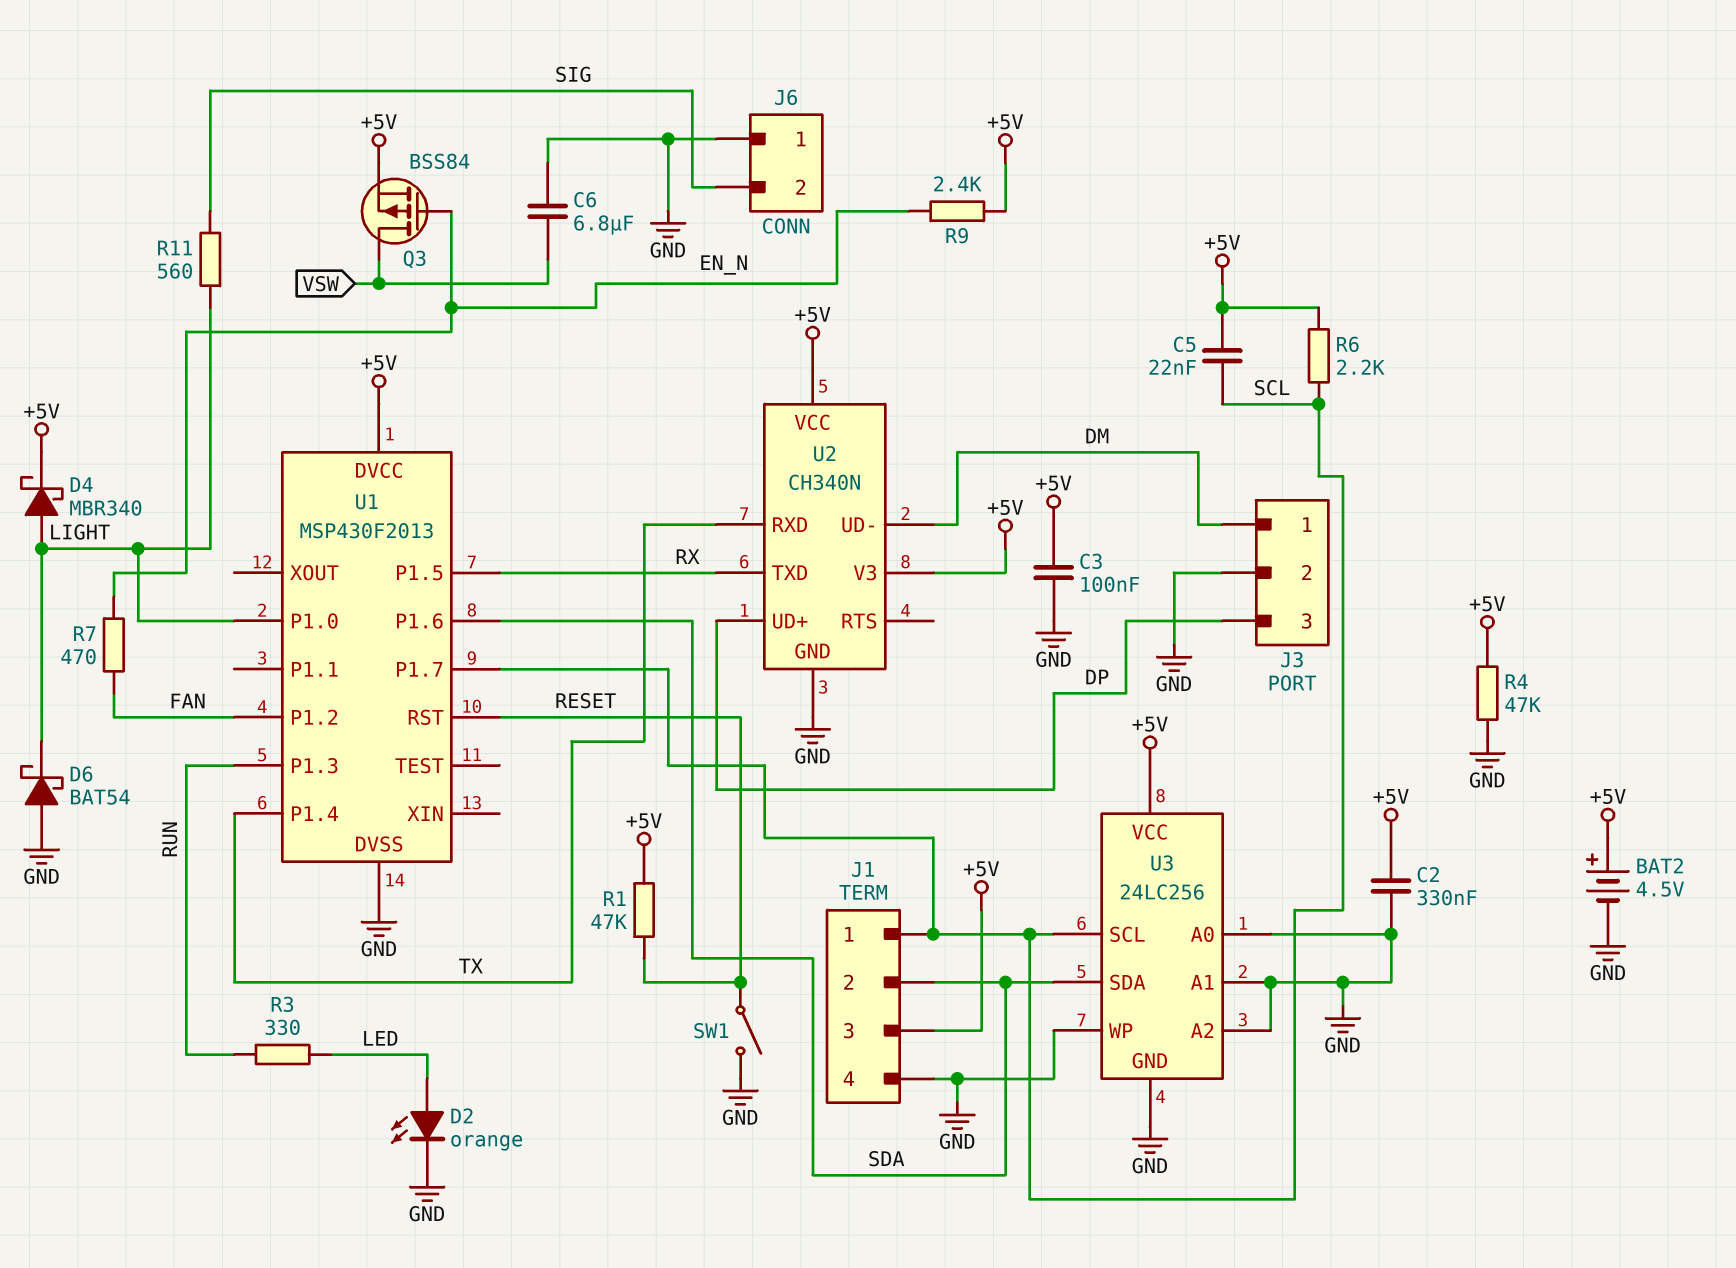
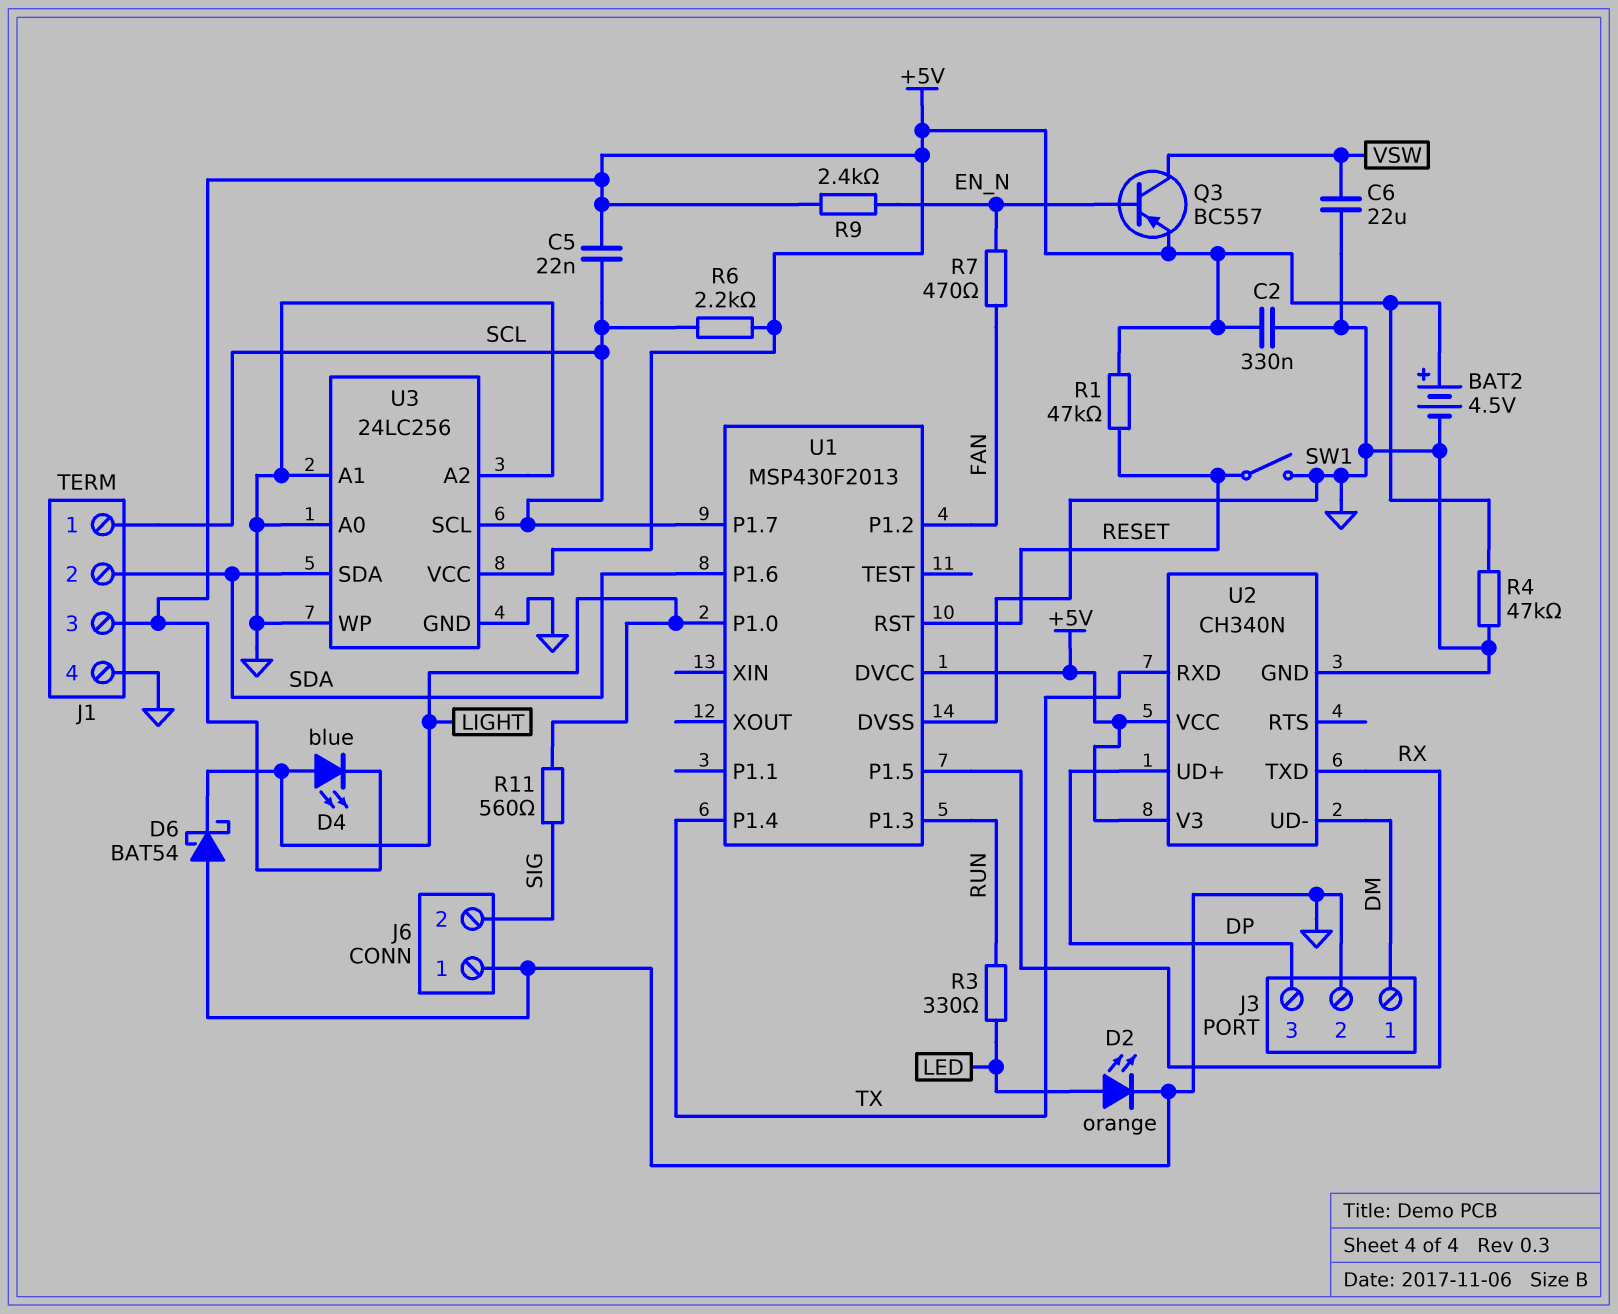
C3: 100nF (+5V, GND) -> none
C6: 6.8uF (GND, VSW) -> 22uF (GND, VSW)
D4: schottky MBR340 (A LIGHT, K +5V) -> LED blue (A LIGHT, K +5V)
Q3: PMOS BSS84 (G EN_N, D VSW, S +5V) -> PNP BC557 (B EN_N, C VSW, E +5V)

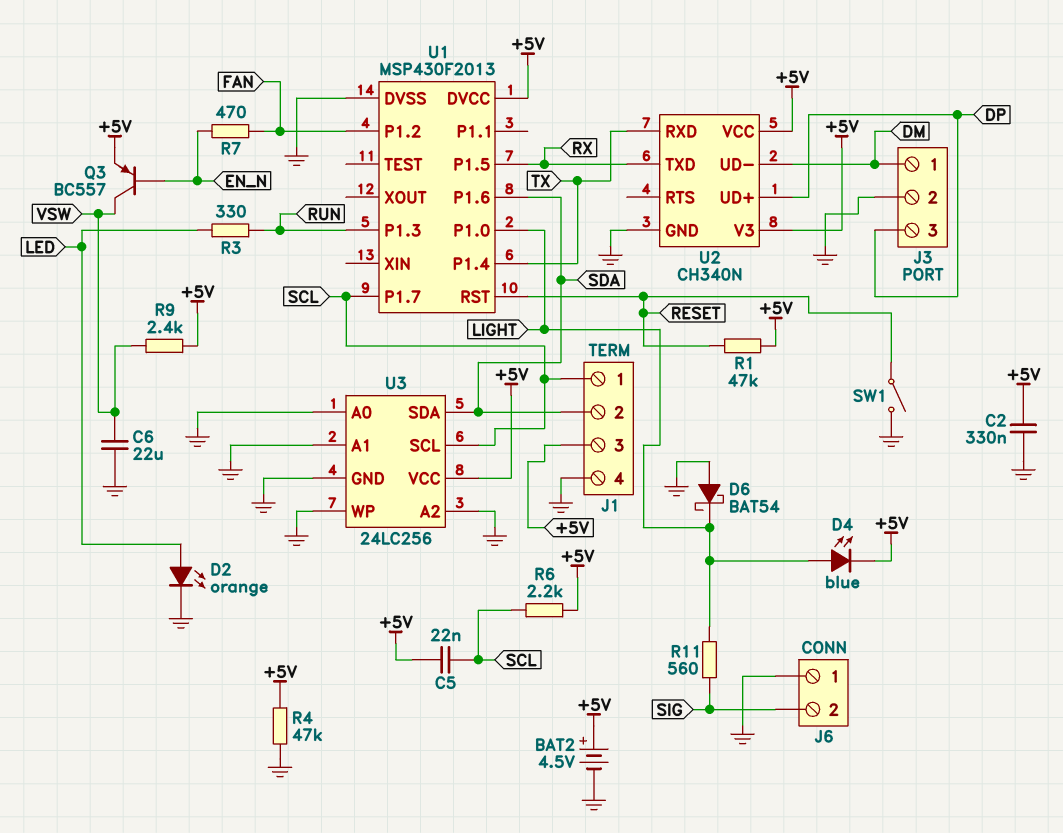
R9: 2.4k (+5V, EN_N) -> 2.4k (+5V, VSW)

